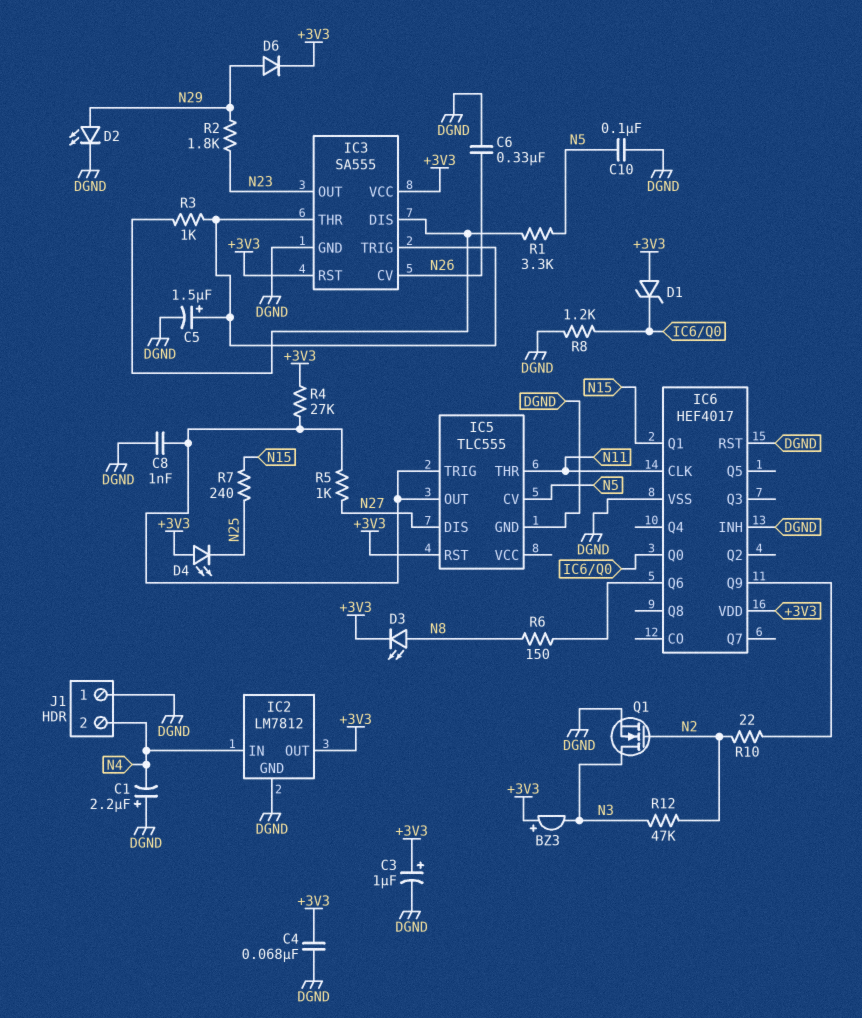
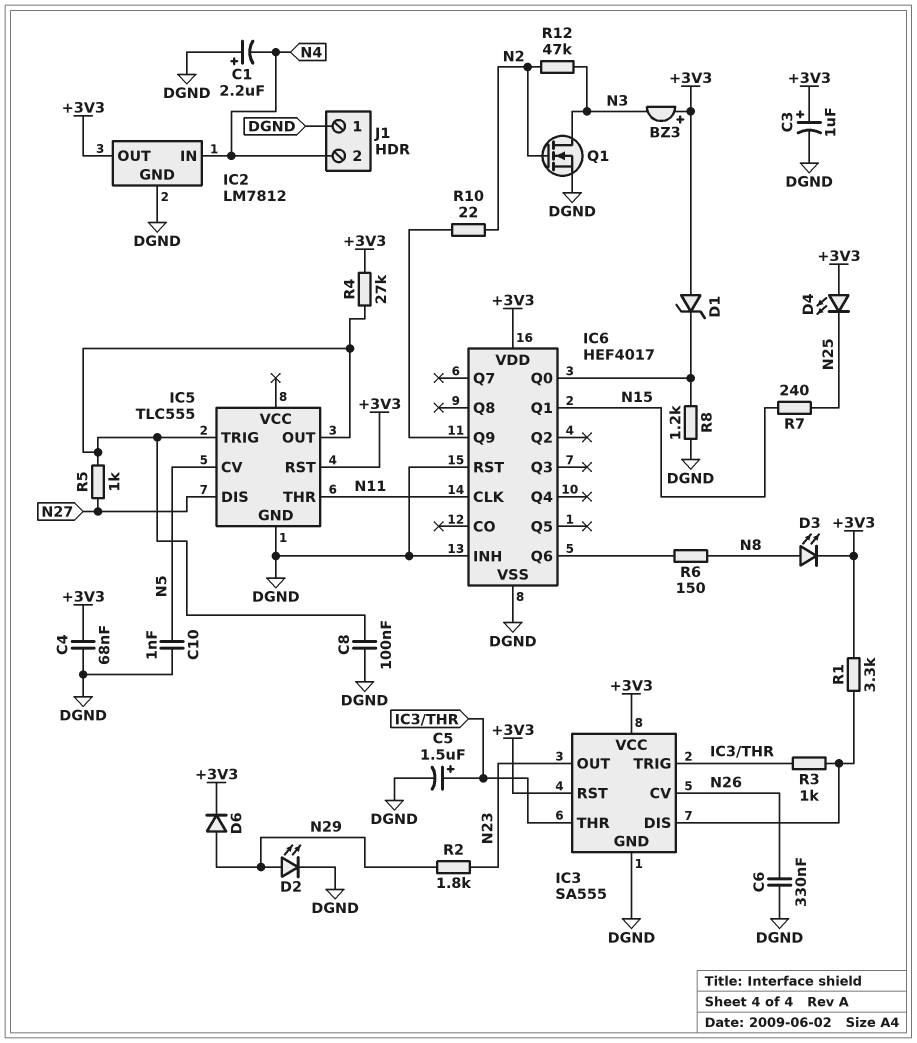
C8: 1nF (DGND, IC5/OUT) -> 100nF (DGND, IC5/OUT)
C10: 100nF (DGND, N5) -> 1nF (DGND, N5)
R1: 3.3k (IC3/DIS, N5) -> 3.3k (+3V3, IC3/DIS)

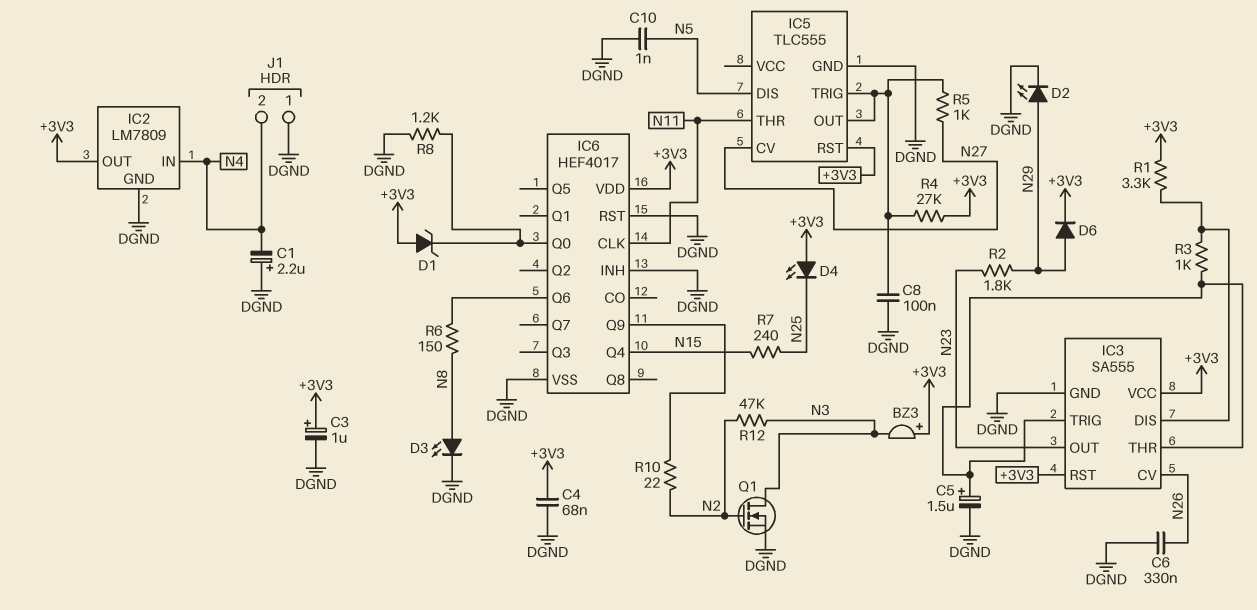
D3: LED (A N8, K +3V3) -> LED (A N8, K DGND)
IC2: LM7812 -> LM7809
IC5 pin CV: N5 -> N27
IC5 pin DIS: N27 -> N5
IC6 pin Q1: N15 -> none
IC6 pin Q4: none -> N15

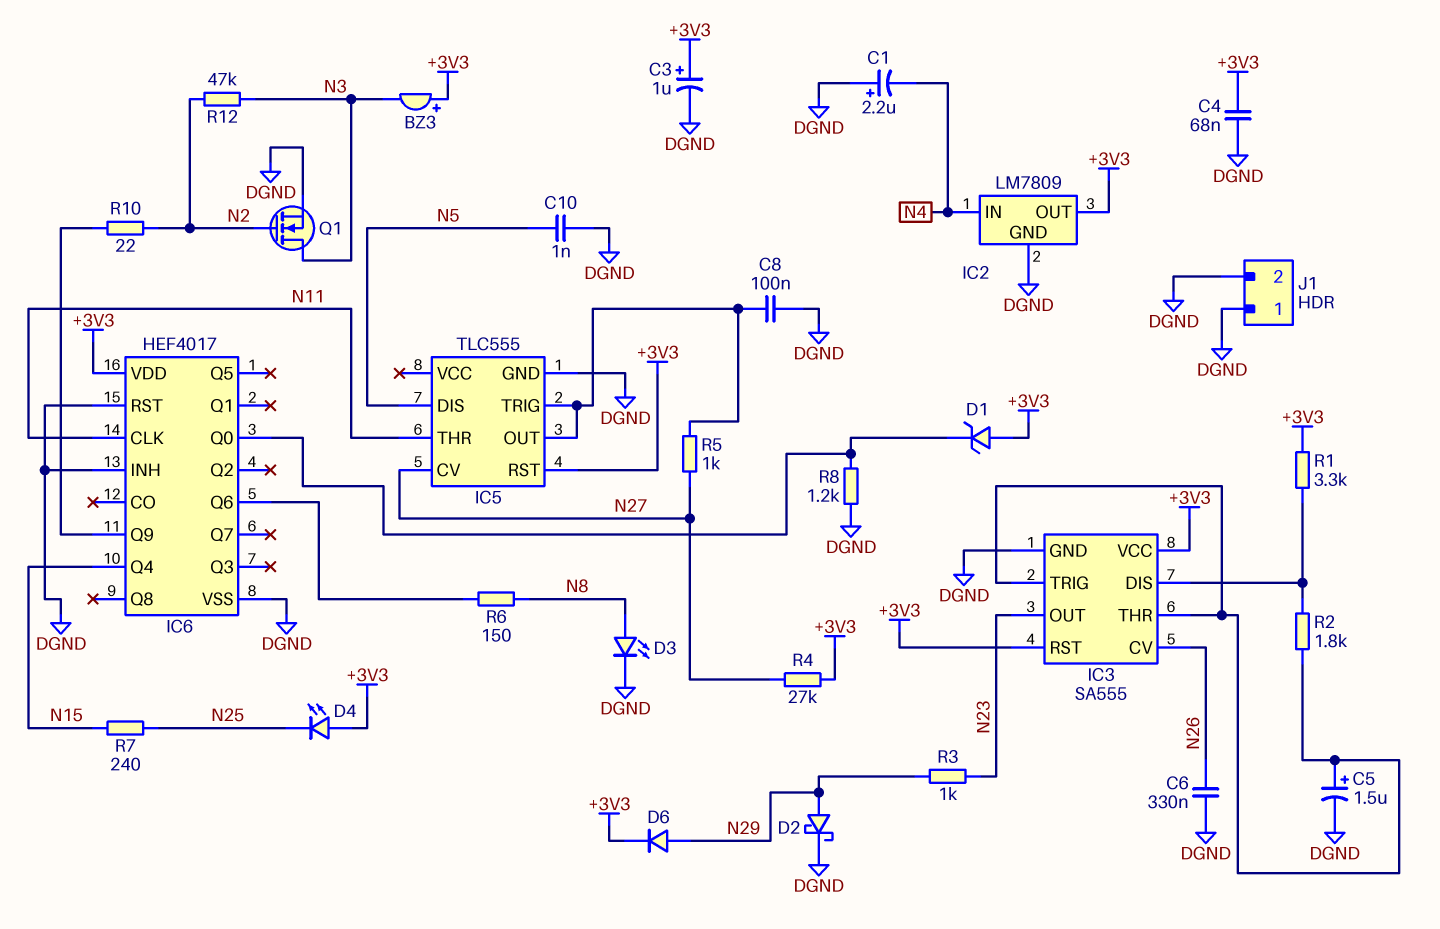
D2: LED (A N29, K DGND) -> schottky (A N29, K DGND)
J1 pin 2: N4 -> DGND
R2: 1.8k (N23, N29) -> 1.8k (IC3/DIS, IC3/THR)
R3: 1k (IC3/DIS, IC3/THR) -> 1k (N23, N29)
R4: 27k (+3V3, IC5/OUT) -> 27k (+3V3, N27)

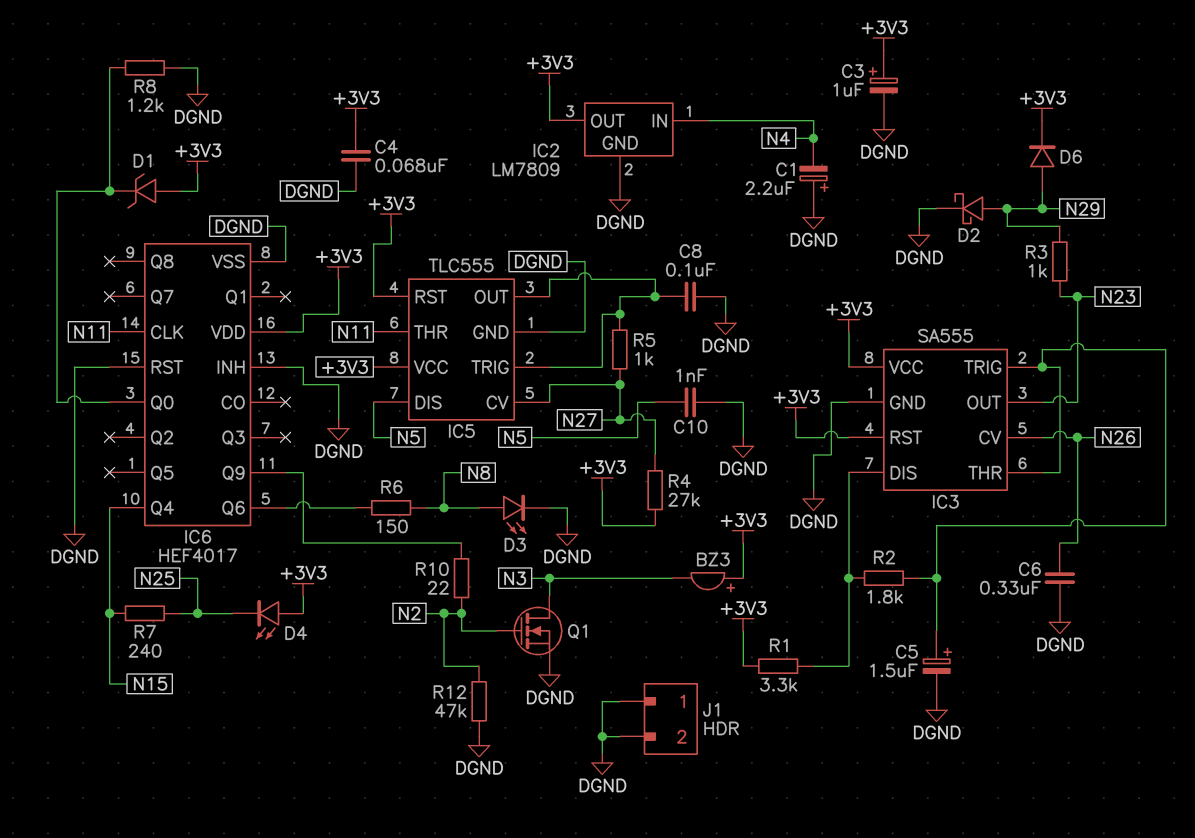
IC5 pin VCC: none -> +3V3
R12: 47k (N2, N3) -> 47k (DGND, N2)

